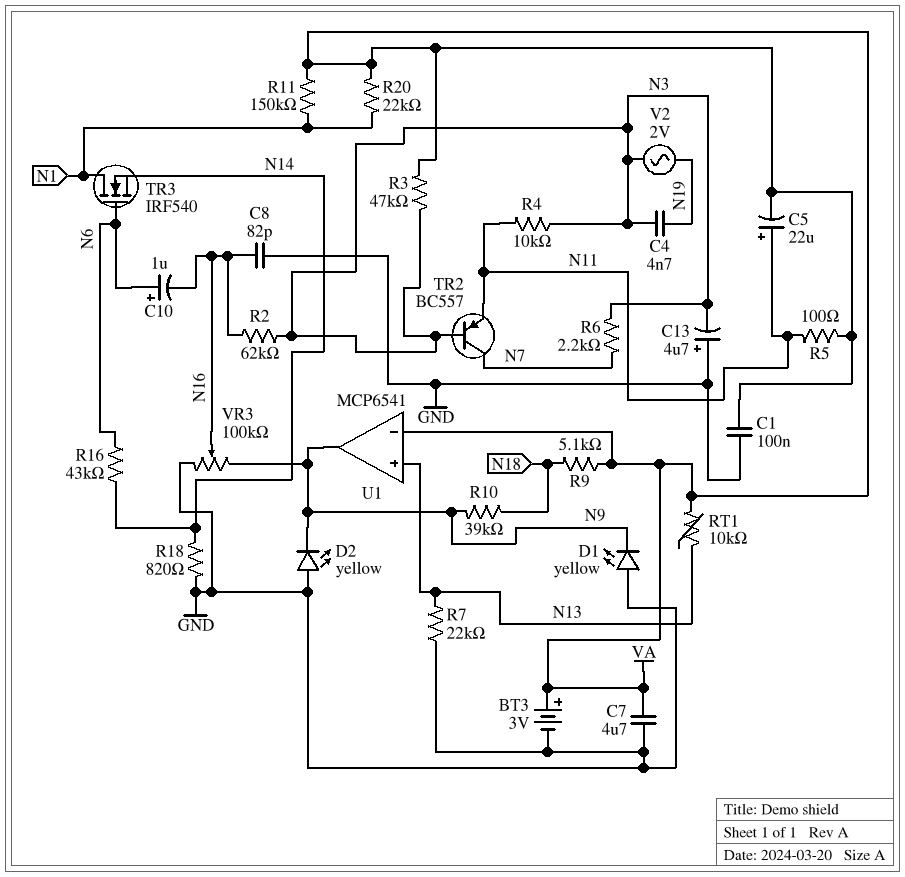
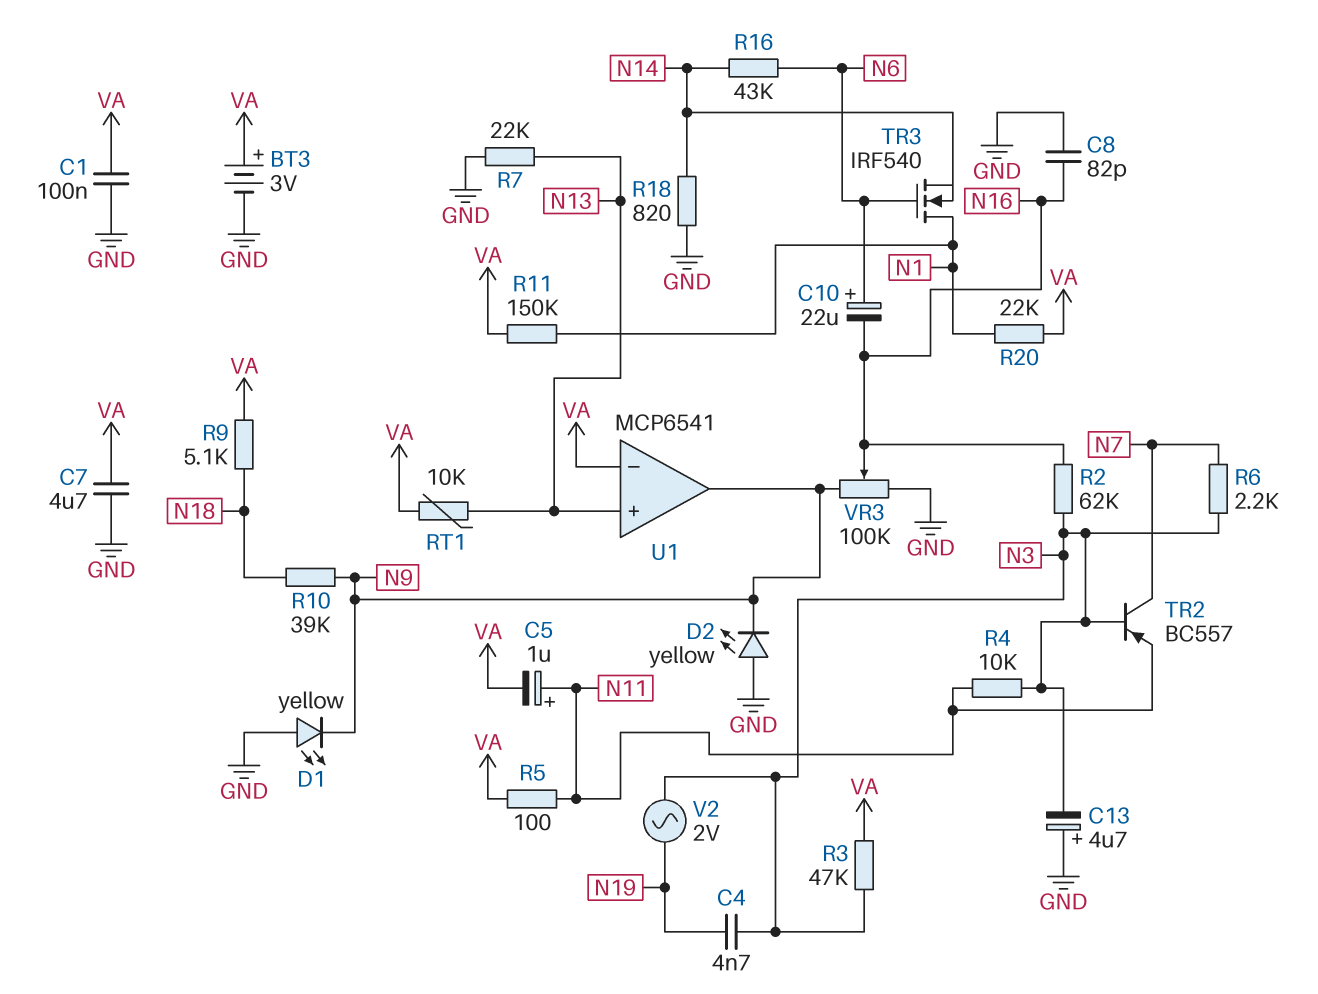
C5: 22uF (plus N11, minus VA) -> 1uF (plus N11, minus VA)
C10: 1uF (plus N6, minus N16) -> 22uF (plus N6, minus N16)

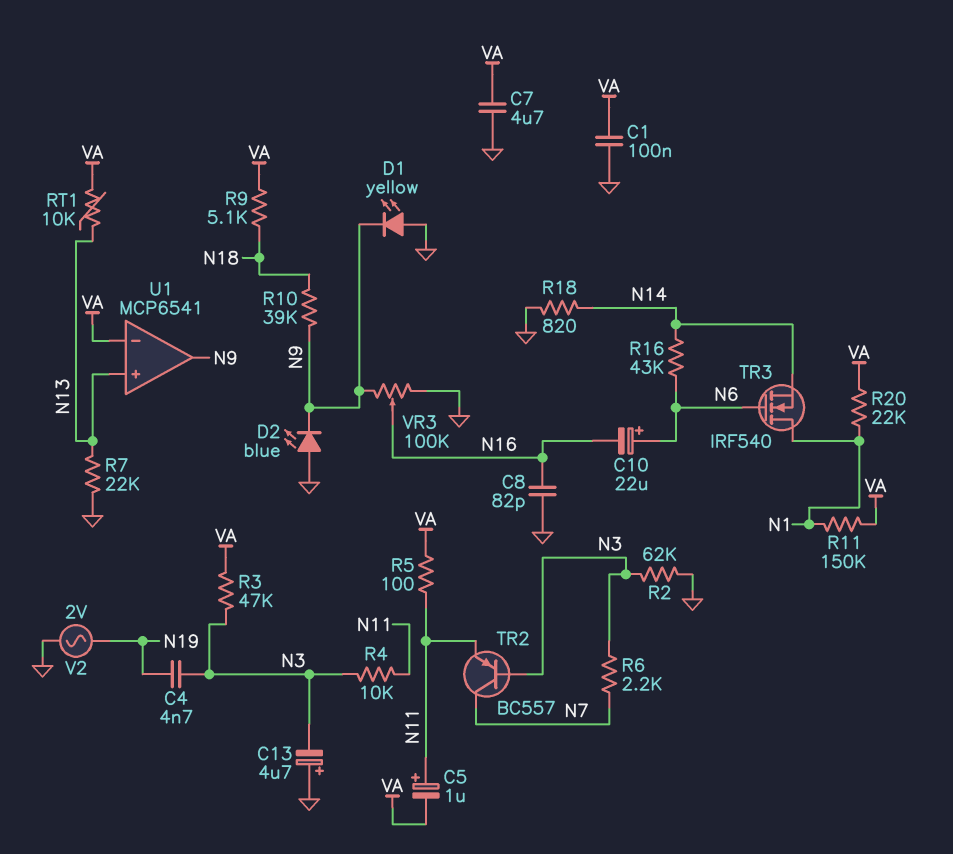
BT3: 3V (plus VA, minus GND) -> none
D2: LED yellow (A GND, K N9) -> LED blue (A GND, K N9)
R2: 62k (N3, N16) -> 62k (GND, N3)
V2: AC 2V (N3, N19) -> AC 2V (GND, N19)

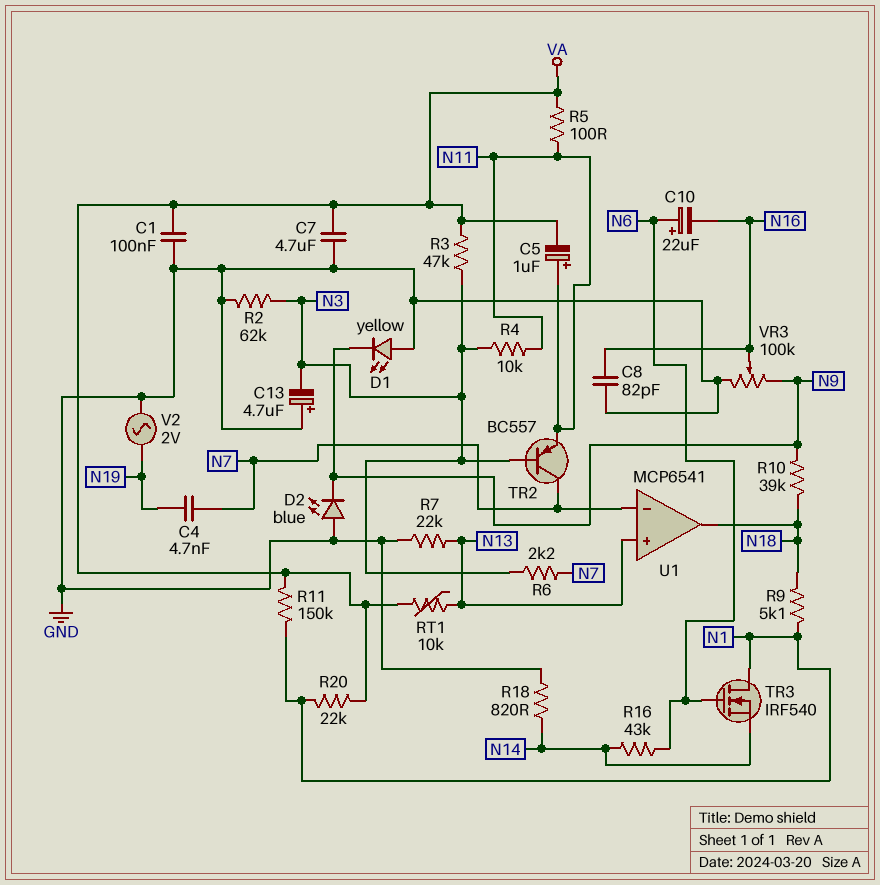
C4: 4.7nF (N3, N19) -> 4.7nF (N7, N19)
R9: 5.1k (N18, VA) -> 5.1k (N1, N18)
U1 pin in-: VA -> N7
U1 pin out: N9 -> N18

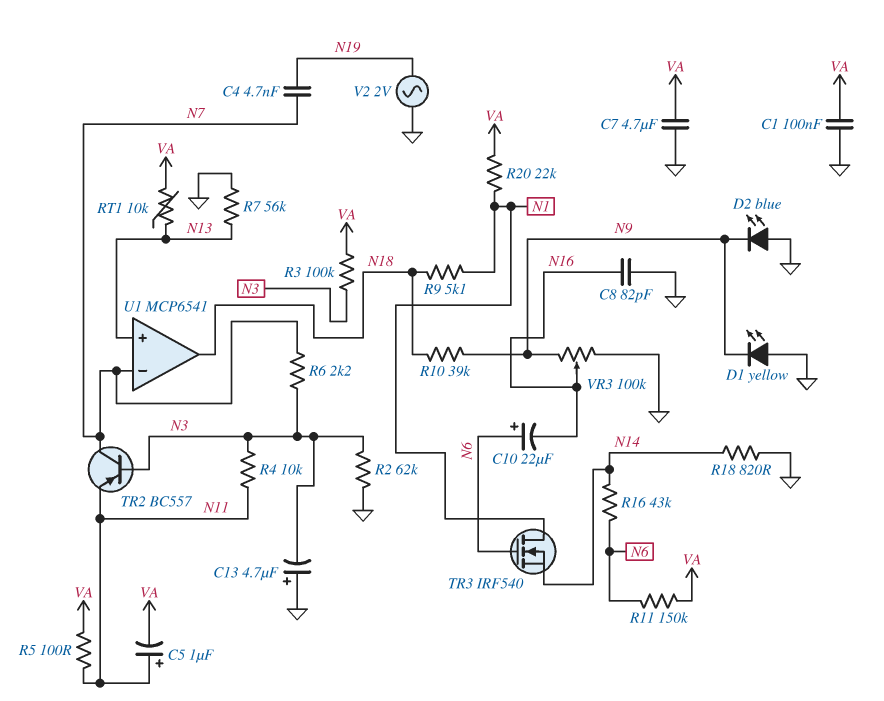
R3: 47k (N3, VA) -> 100k (N3, VA)
R7: 22k (GND, N13) -> 56k (GND, N13)
R11: 150k (N1, VA) -> 150k (N6, VA)

